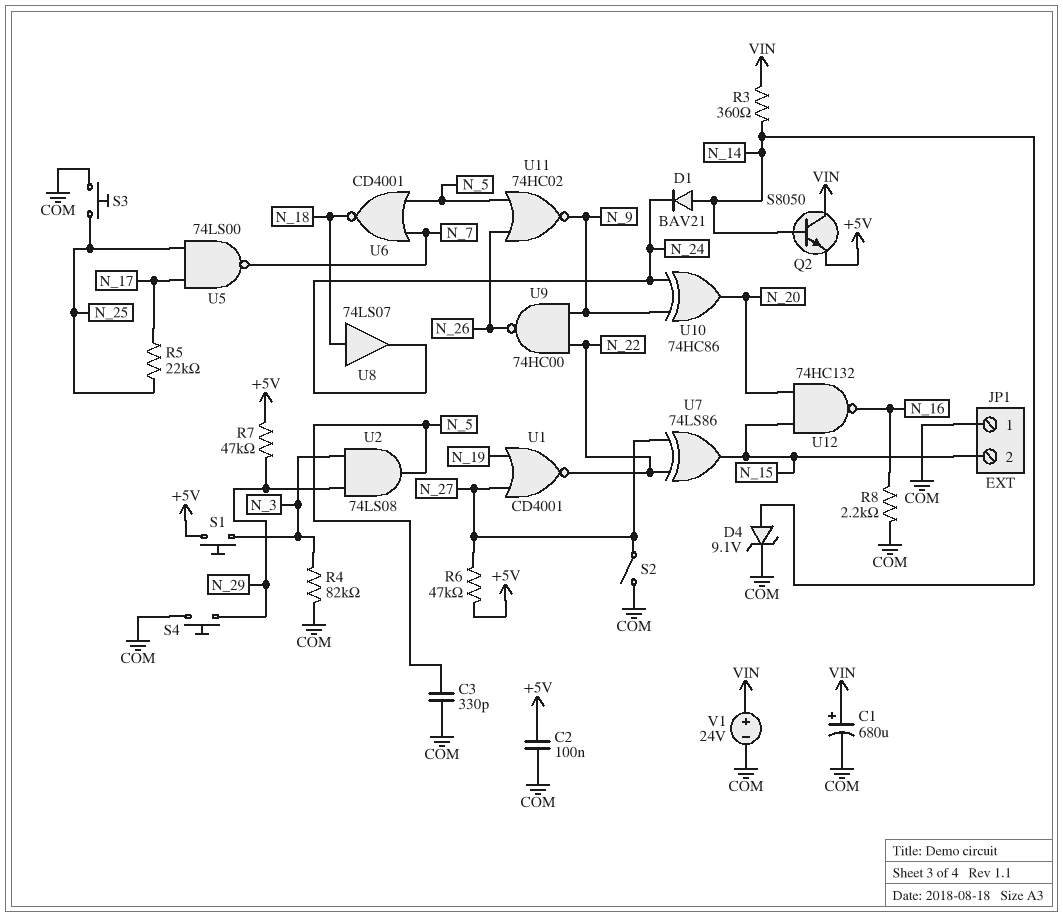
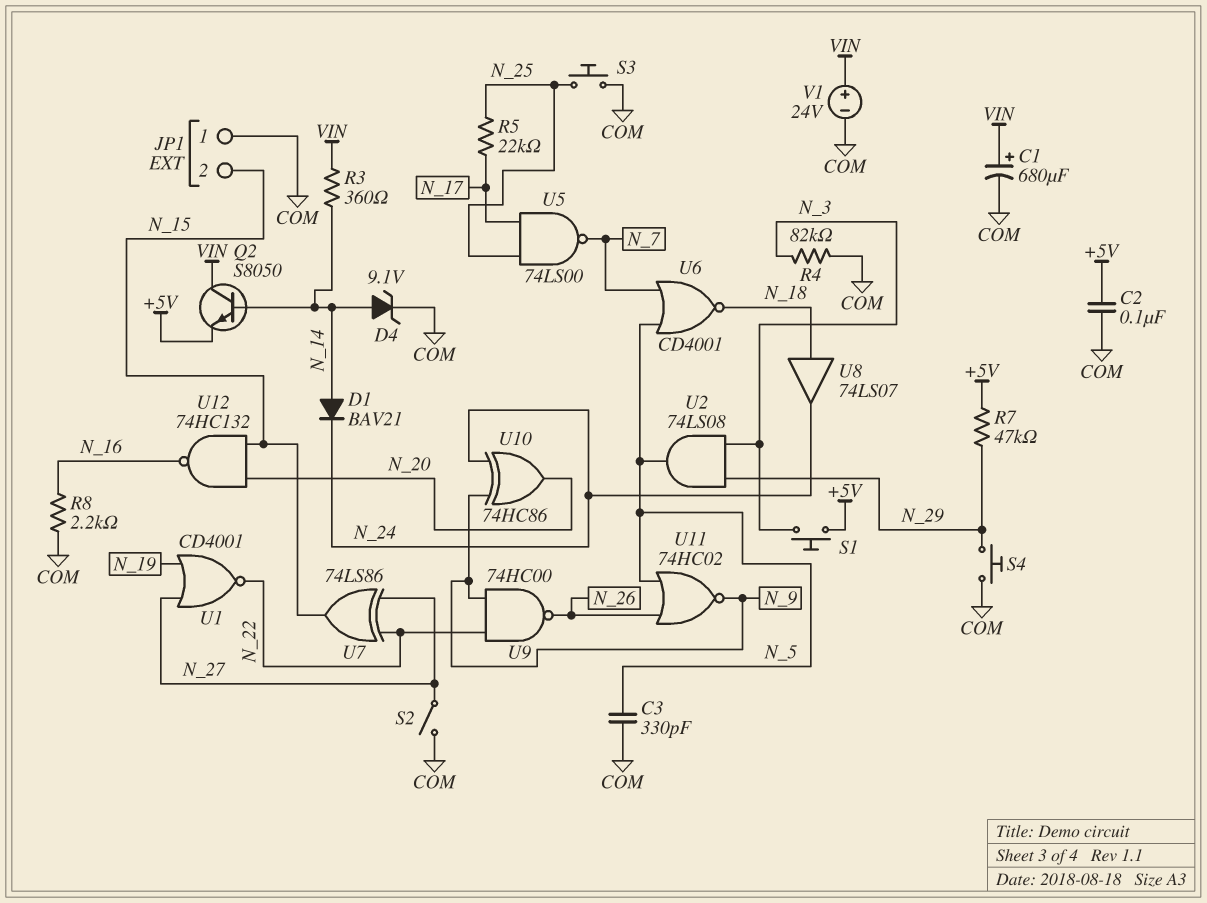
R6: 47k (+5V, N_27) -> none

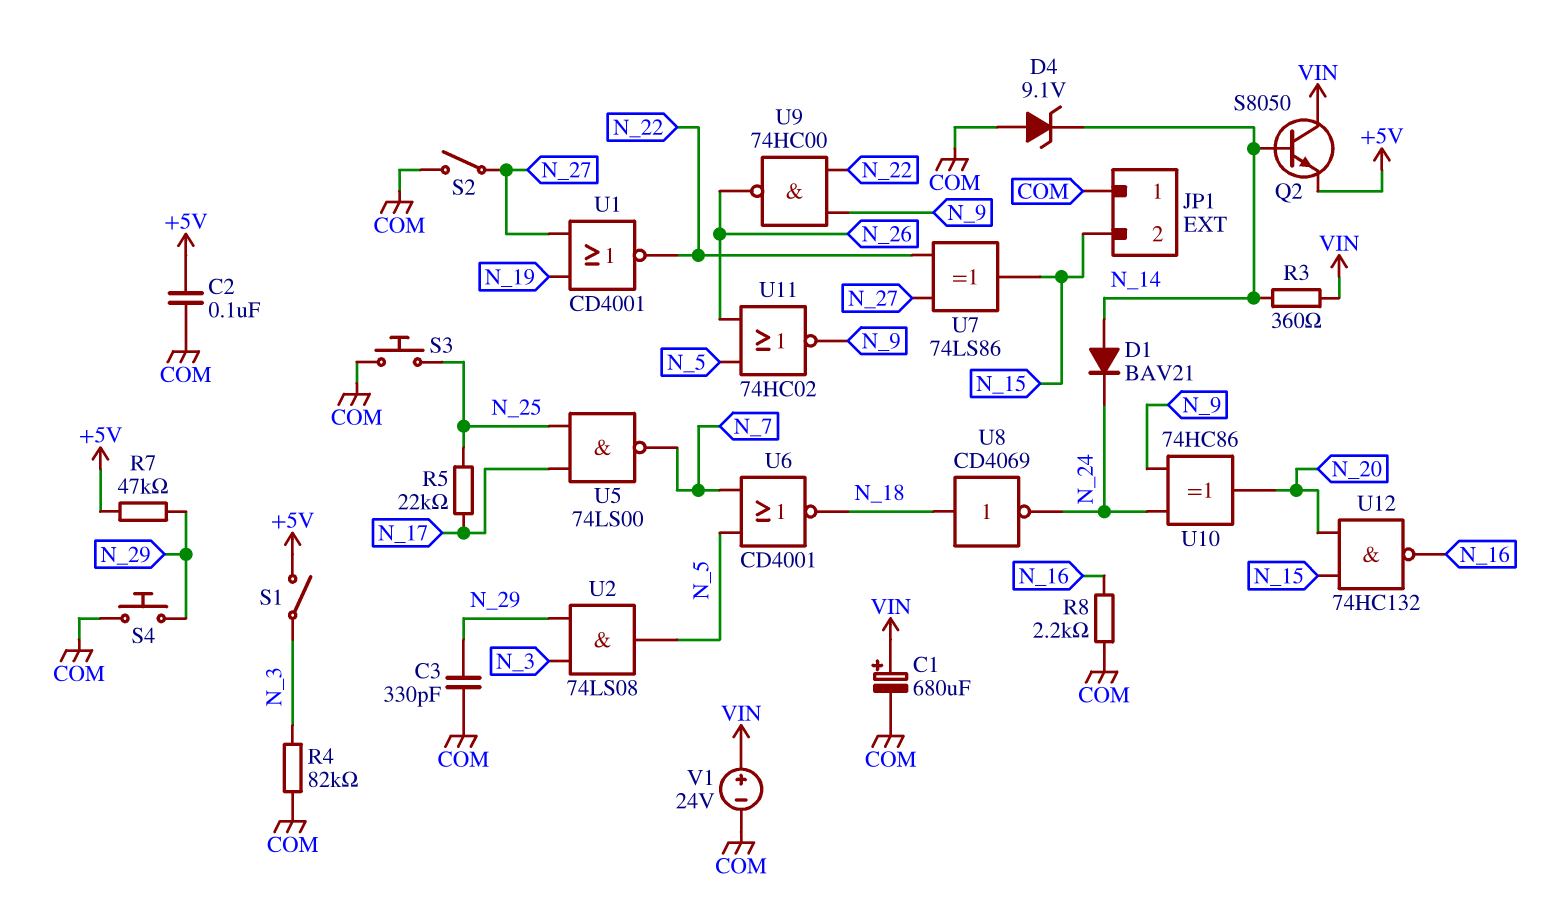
C3: 330pF (COM, N_5) -> 330pF (COM, N_29)
D4: zener 9.1V (A N_14, K COM) -> zener 9.1V (A COM, K N_14)
S1: button (+5V, N_3) -> switch (+5V, N_3)
U8: buffer 74LS07 (in N_18, out N_24) -> NOT CD4069 (in N_18, out N_24)

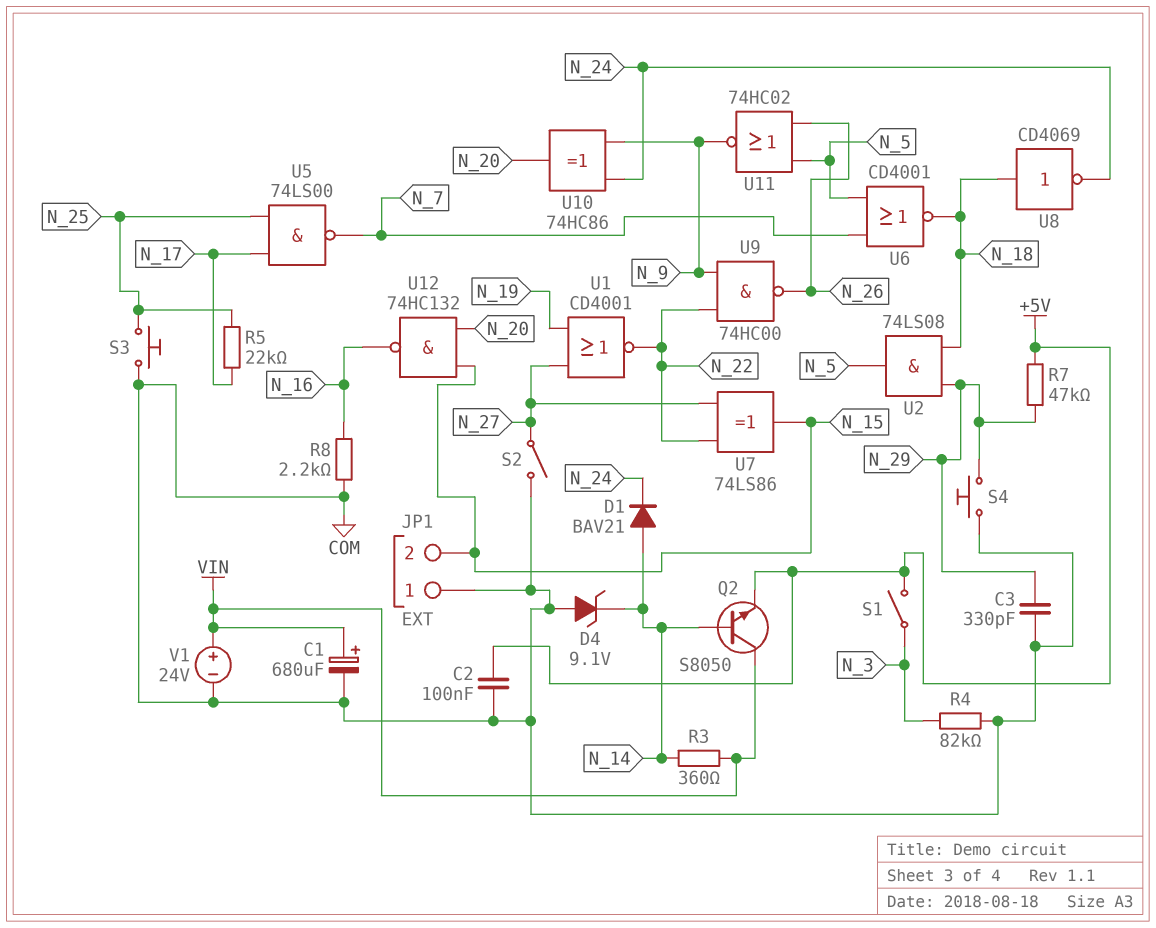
U2: AND 74LS08 (in N_3, in N_29, out N_5) -> AND 74LS08 (in N_18, in N_29, out N_5)

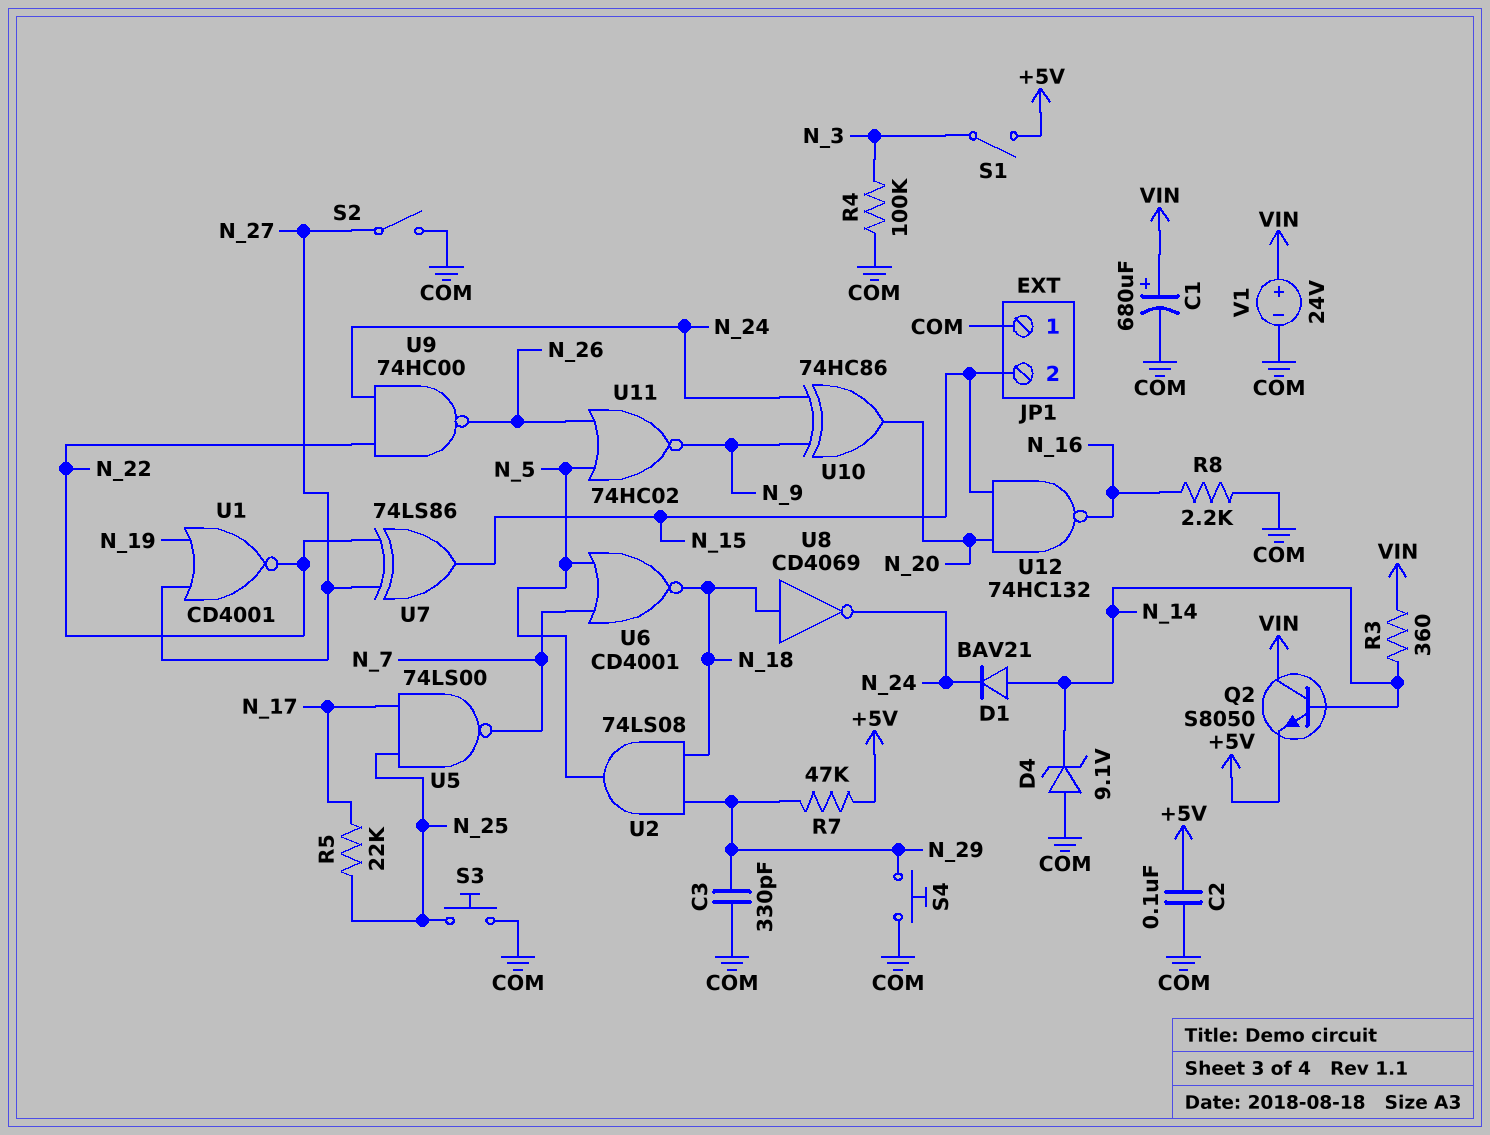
R4: 82k (COM, N_3) -> 100k (COM, N_3)
U9: NAND 74HC00 (in N_9, in N_22, out N_26) -> NAND 74HC00 (in N_22, in N_24, out N_26)

